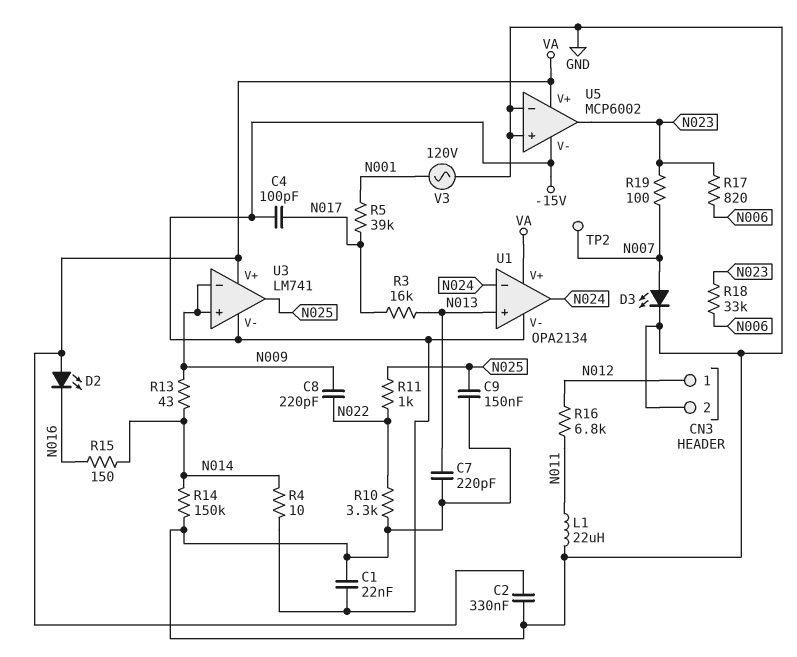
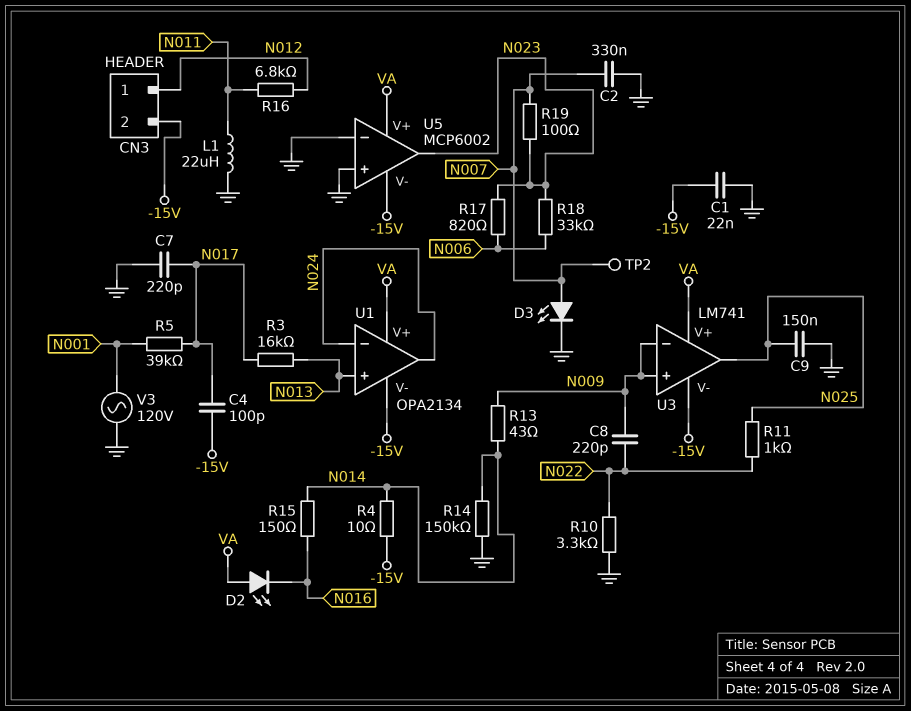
C2: 330nF (GND, VA) -> 330nF (GND, N007)
C7: 220pF (GND, N013) -> 220pF (GND, N017)
CN3 pin 2: GND -> -15V

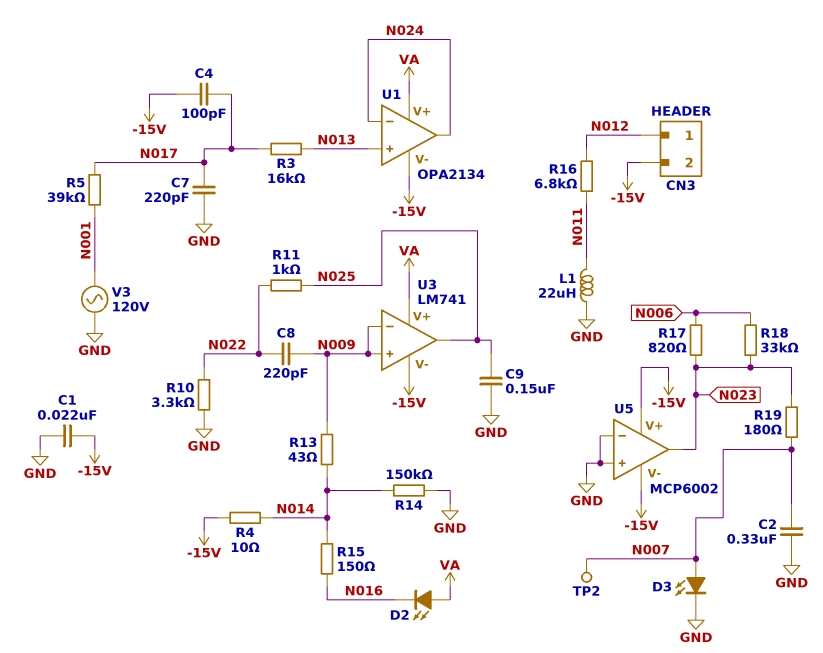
R19: 100 (N007, N023) -> 180 (N007, N023)
U5 pin V+: VA -> -15V

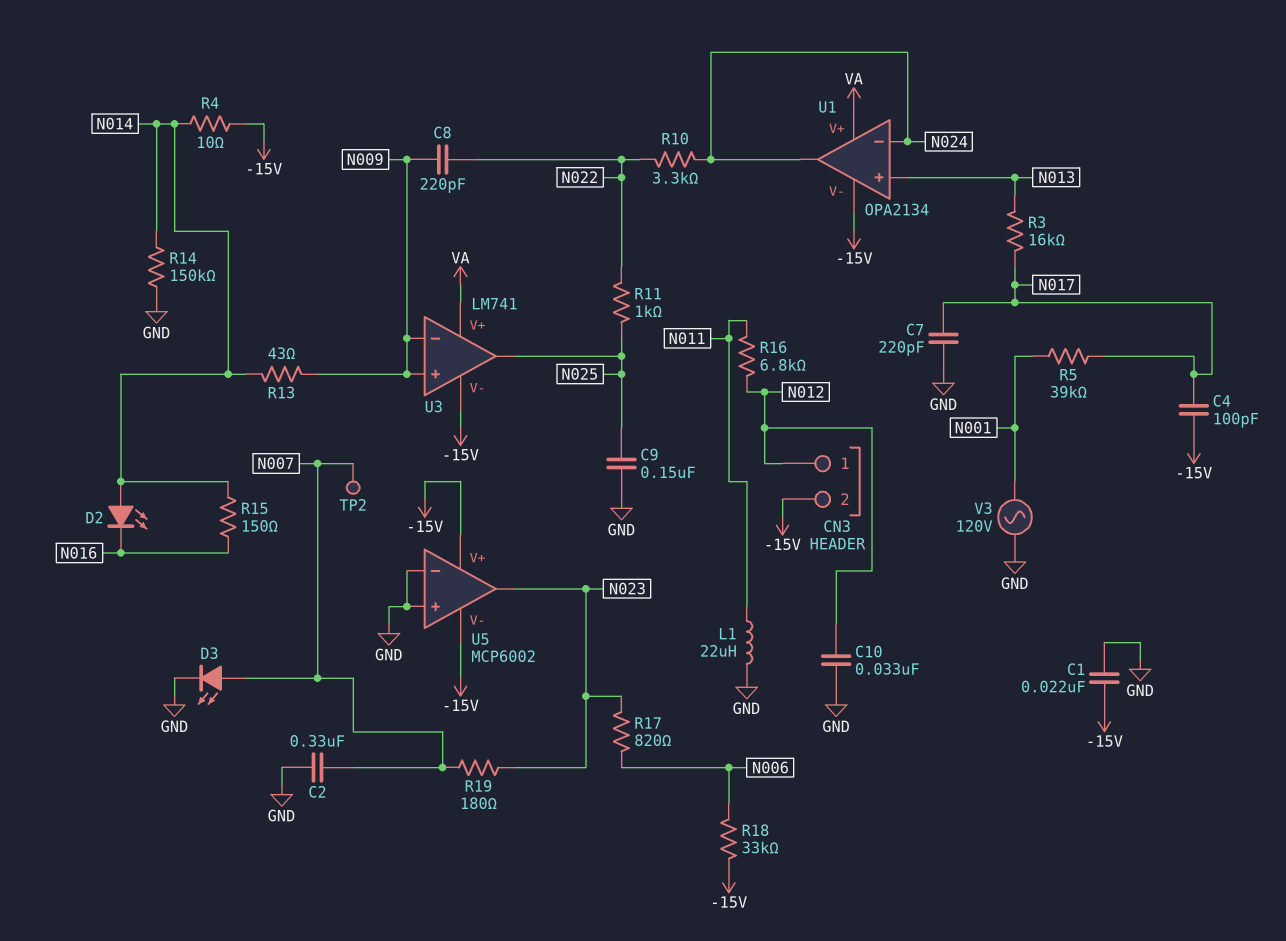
C10: none -> 33nF (GND, N012)
D2: LED (A VA, K N016) -> LED (A N014, K N016)
R10: 3.3k (GND, N022) -> 3.3k (N022, N024)
R18: 33k (N006, N023) -> 33k (-15V, N006)

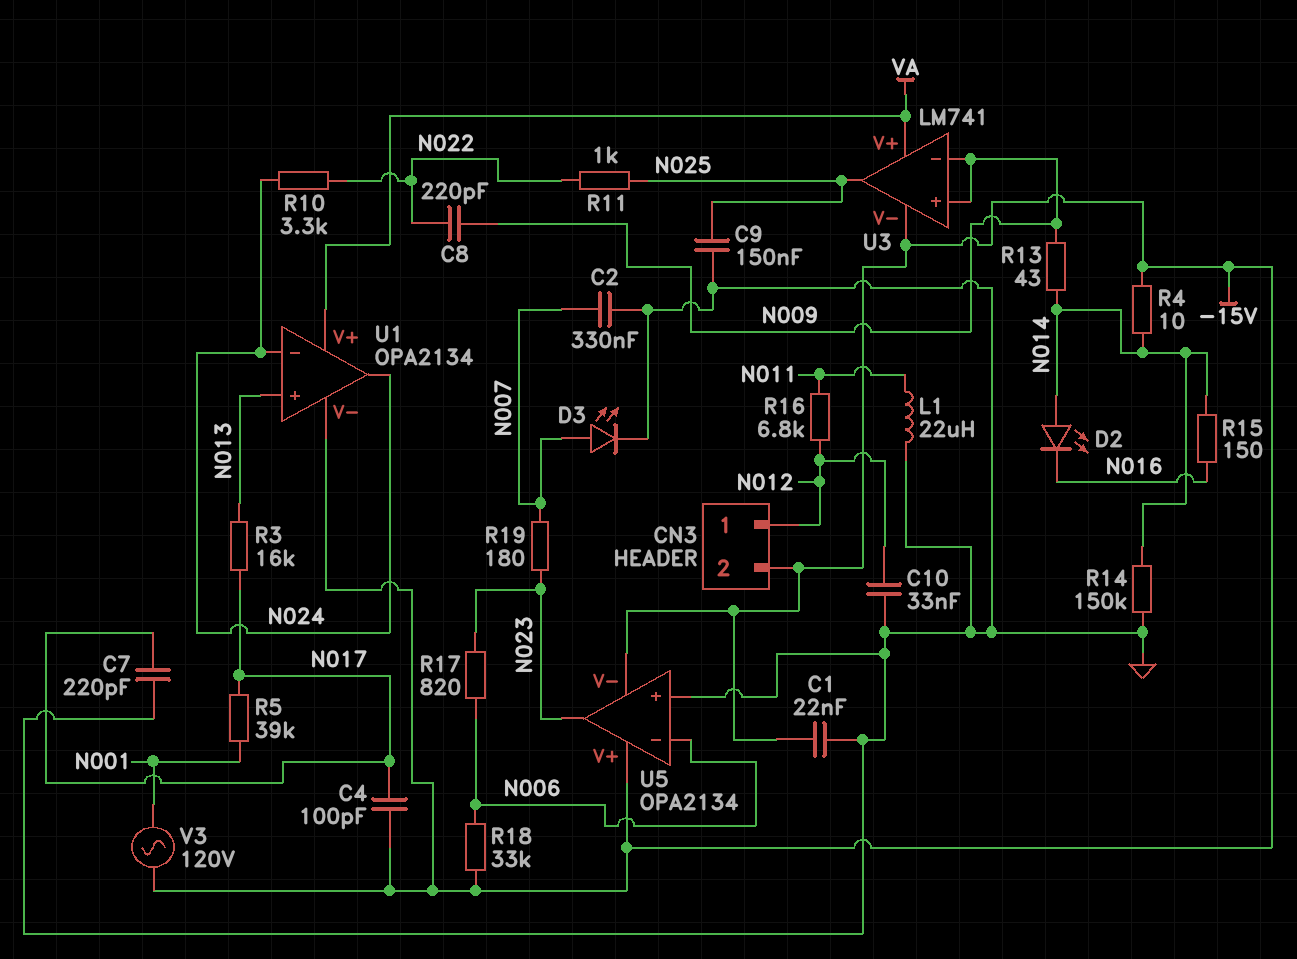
TP2: test point (N007) -> none
U5: MCP6002 -> OPA2134
U5 pin in-: GND -> N006
V3: AC 120V (GND, N001) -> AC 120V (-15V, N001)

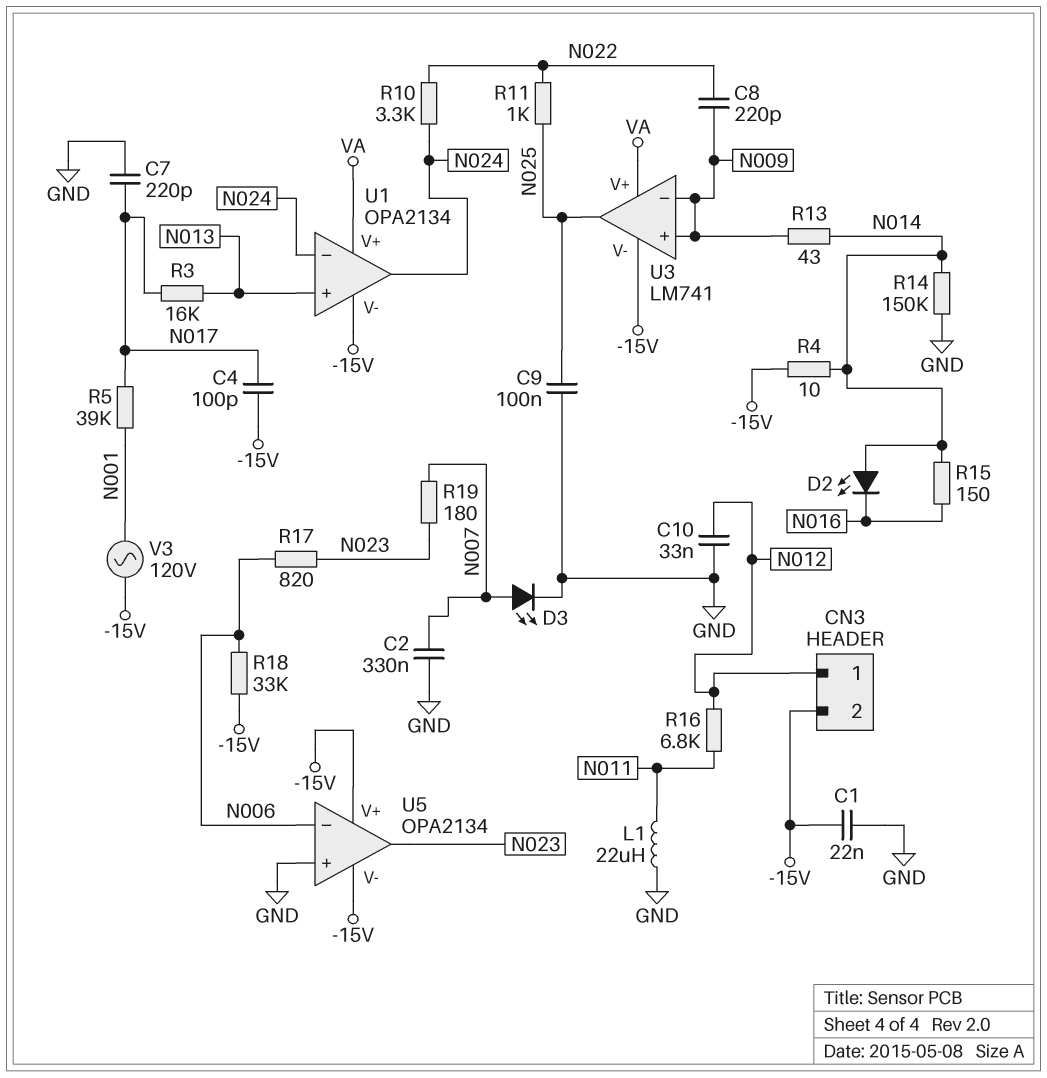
C9: 150nF (GND, N025) -> 100nF (GND, N025)

